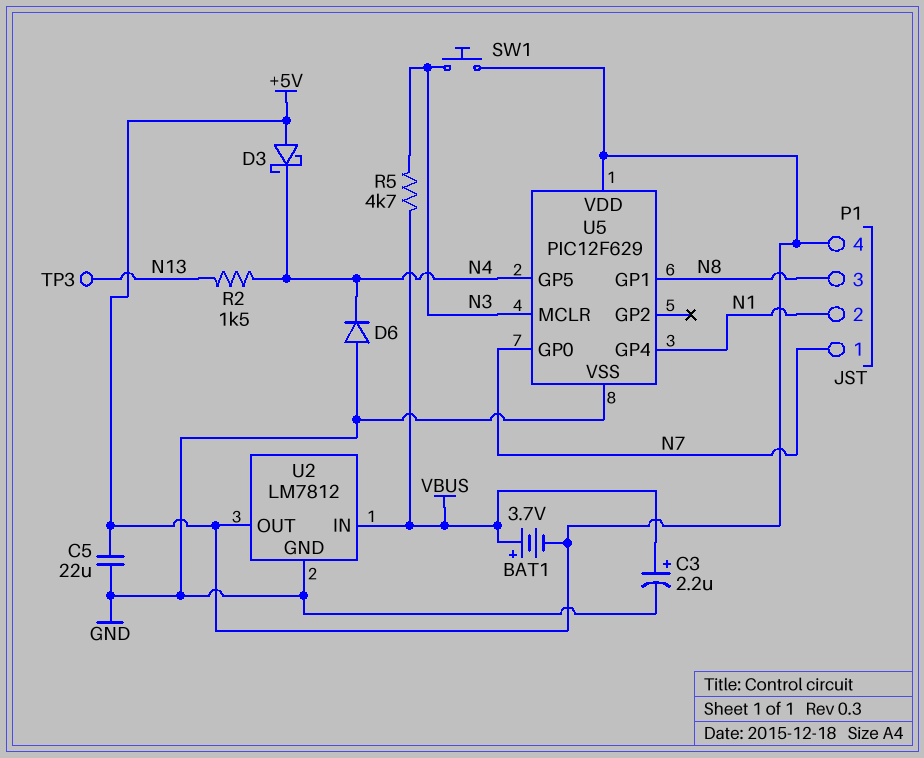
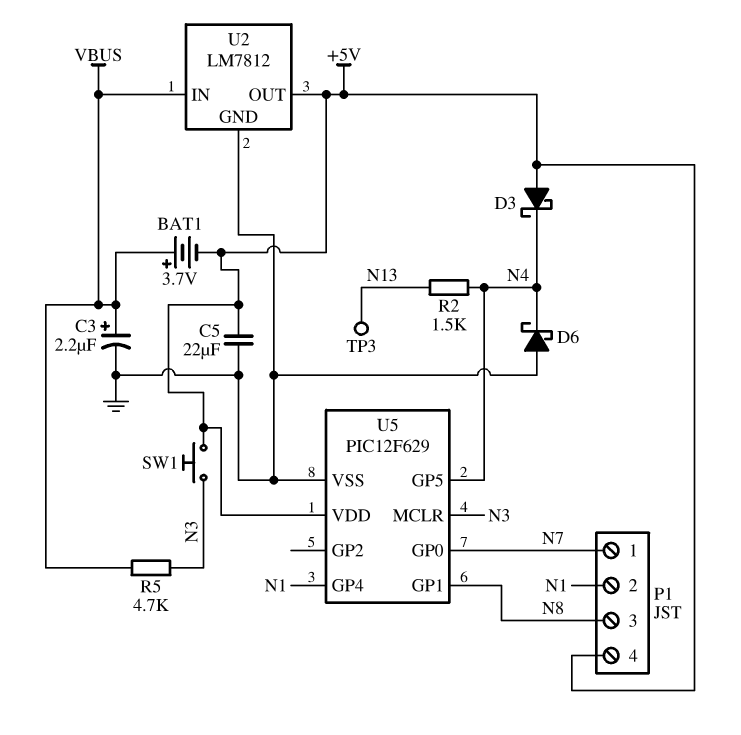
D6: diode (A GND, K N4) -> schottky (A GND, K N4)

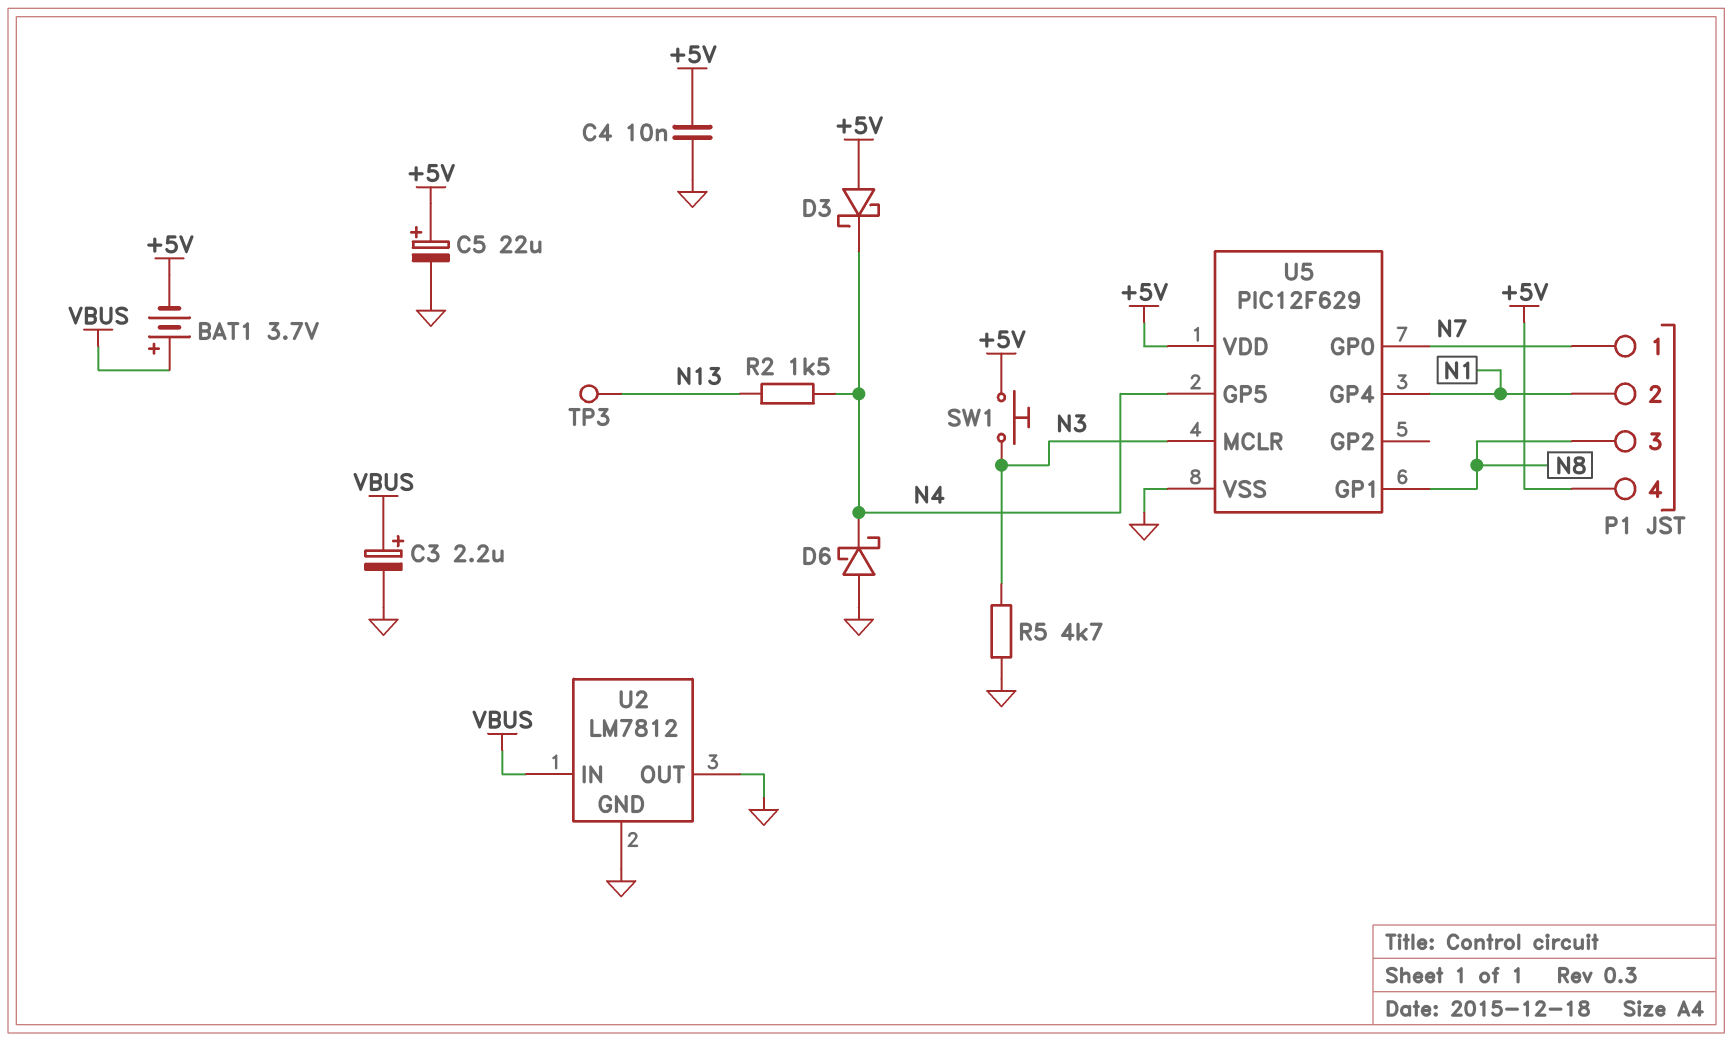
C4: none -> 10nF (+5V, GND)
C5: 22uF (+5V, GND) -> 22uF (plus +5V, minus GND)
R5: 4.7k (N3, VBUS) -> 4.7k (GND, N3)
U2 pin OUT: +5V -> GND

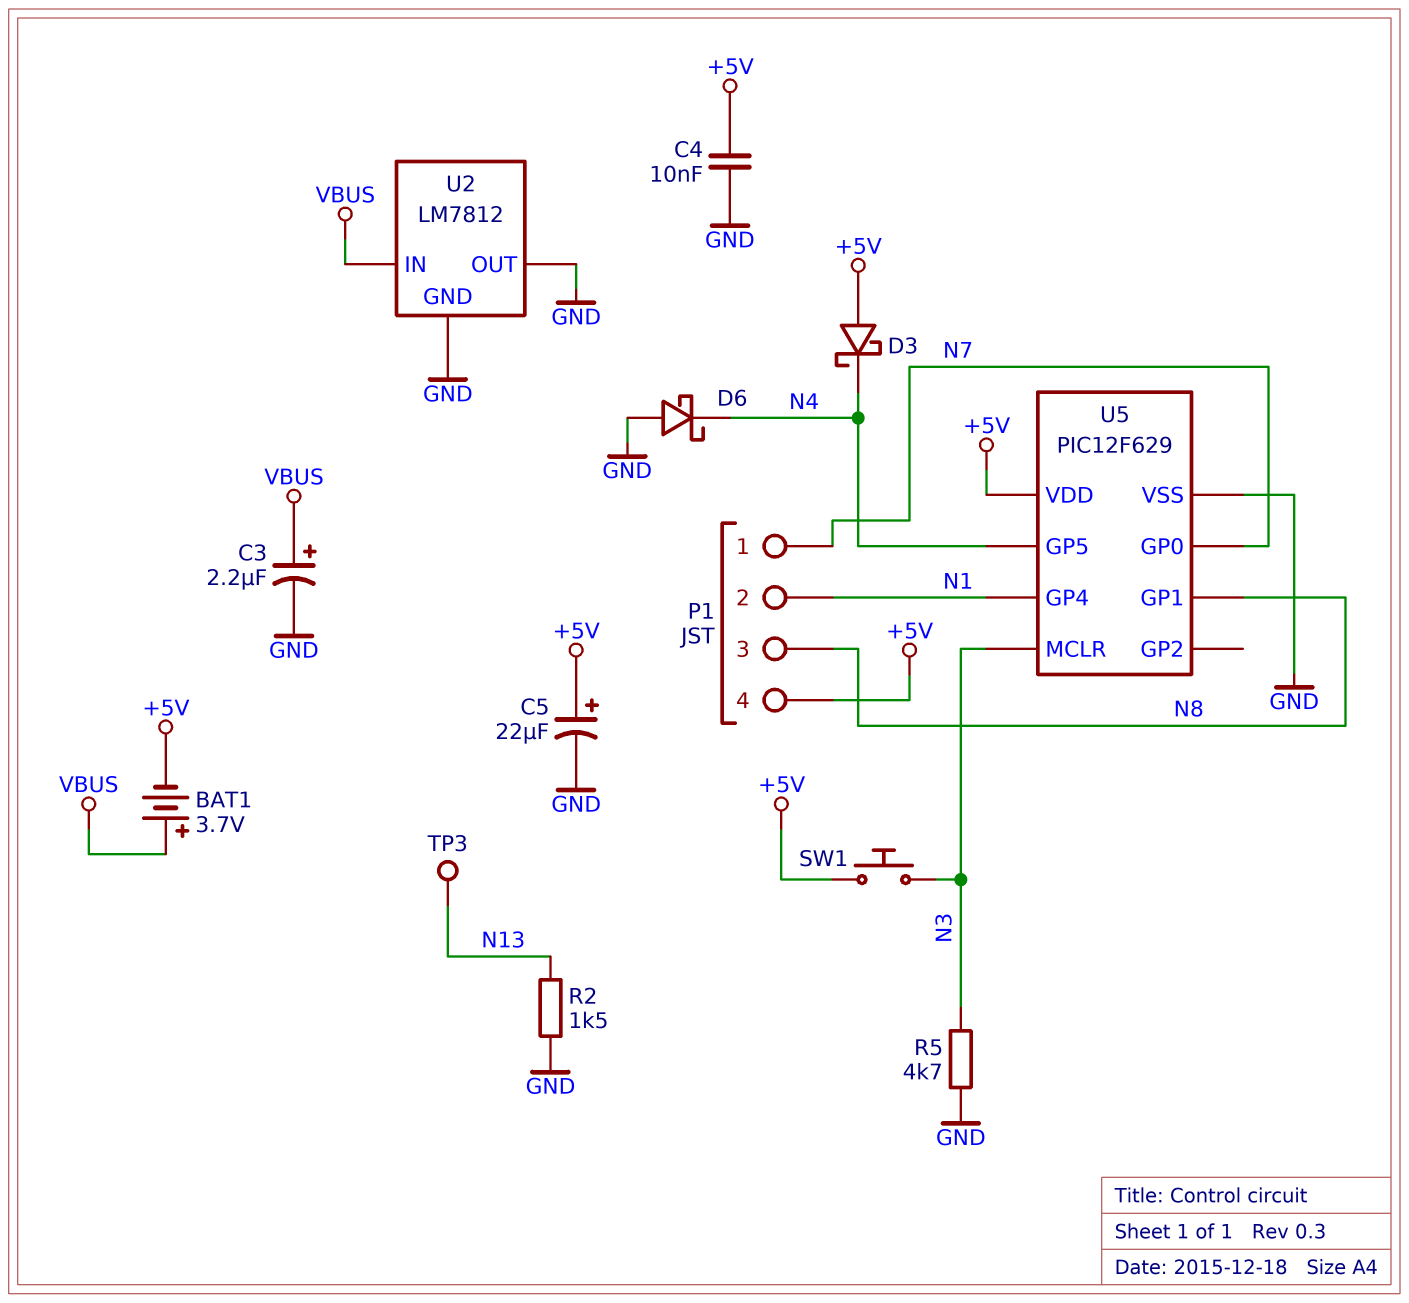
R2: 1.5k (N4, N13) -> 1.5k (GND, N13)

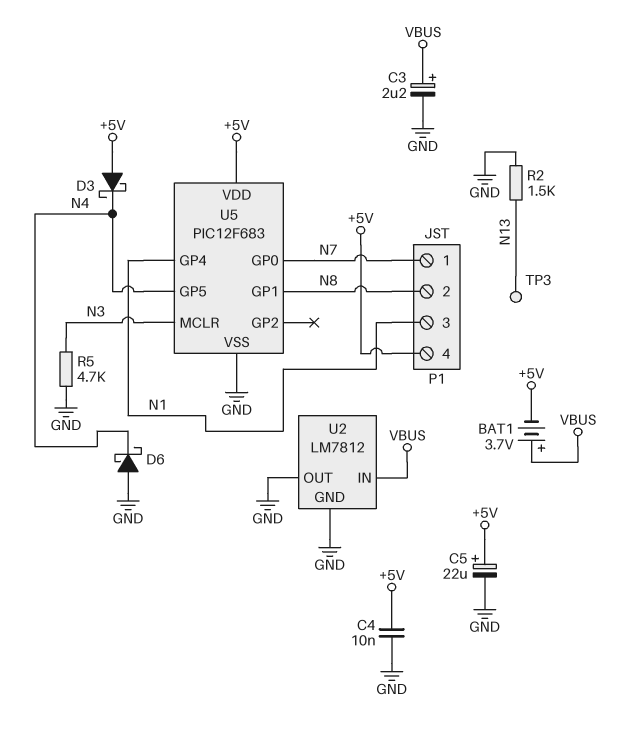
P1 pin 2: N1 -> N8
P1 pin 3: N8 -> N1
SW1: button (+5V, N3) -> none
U5: PIC12F629 -> PIC12F683

